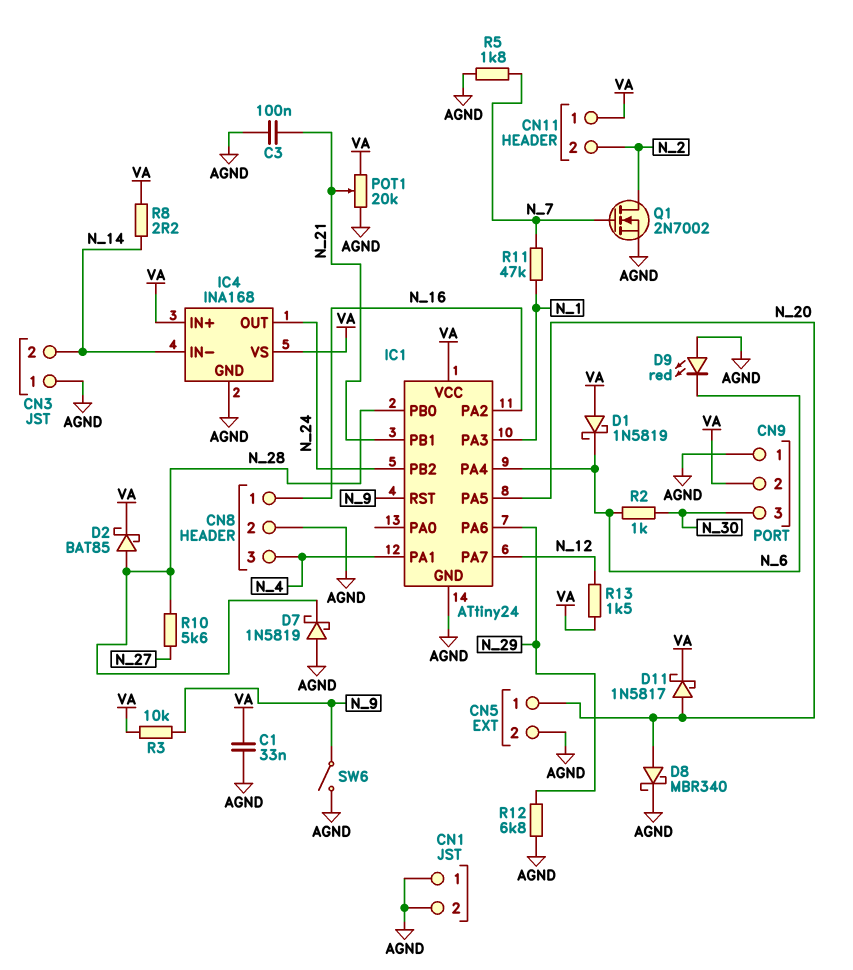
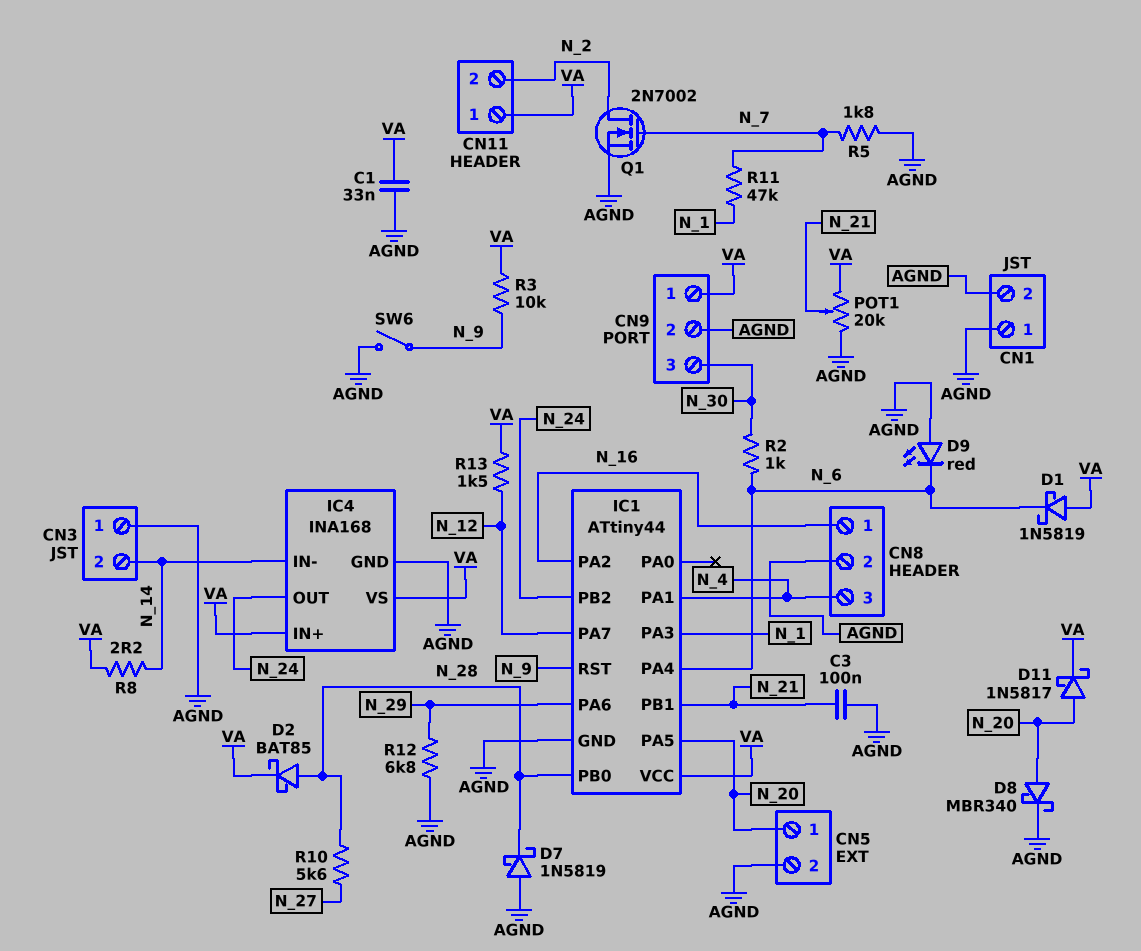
CN9 pin 1: AGND -> VA
CN9 pin 2: VA -> AGND
IC1: ATtiny24 -> ATtiny44

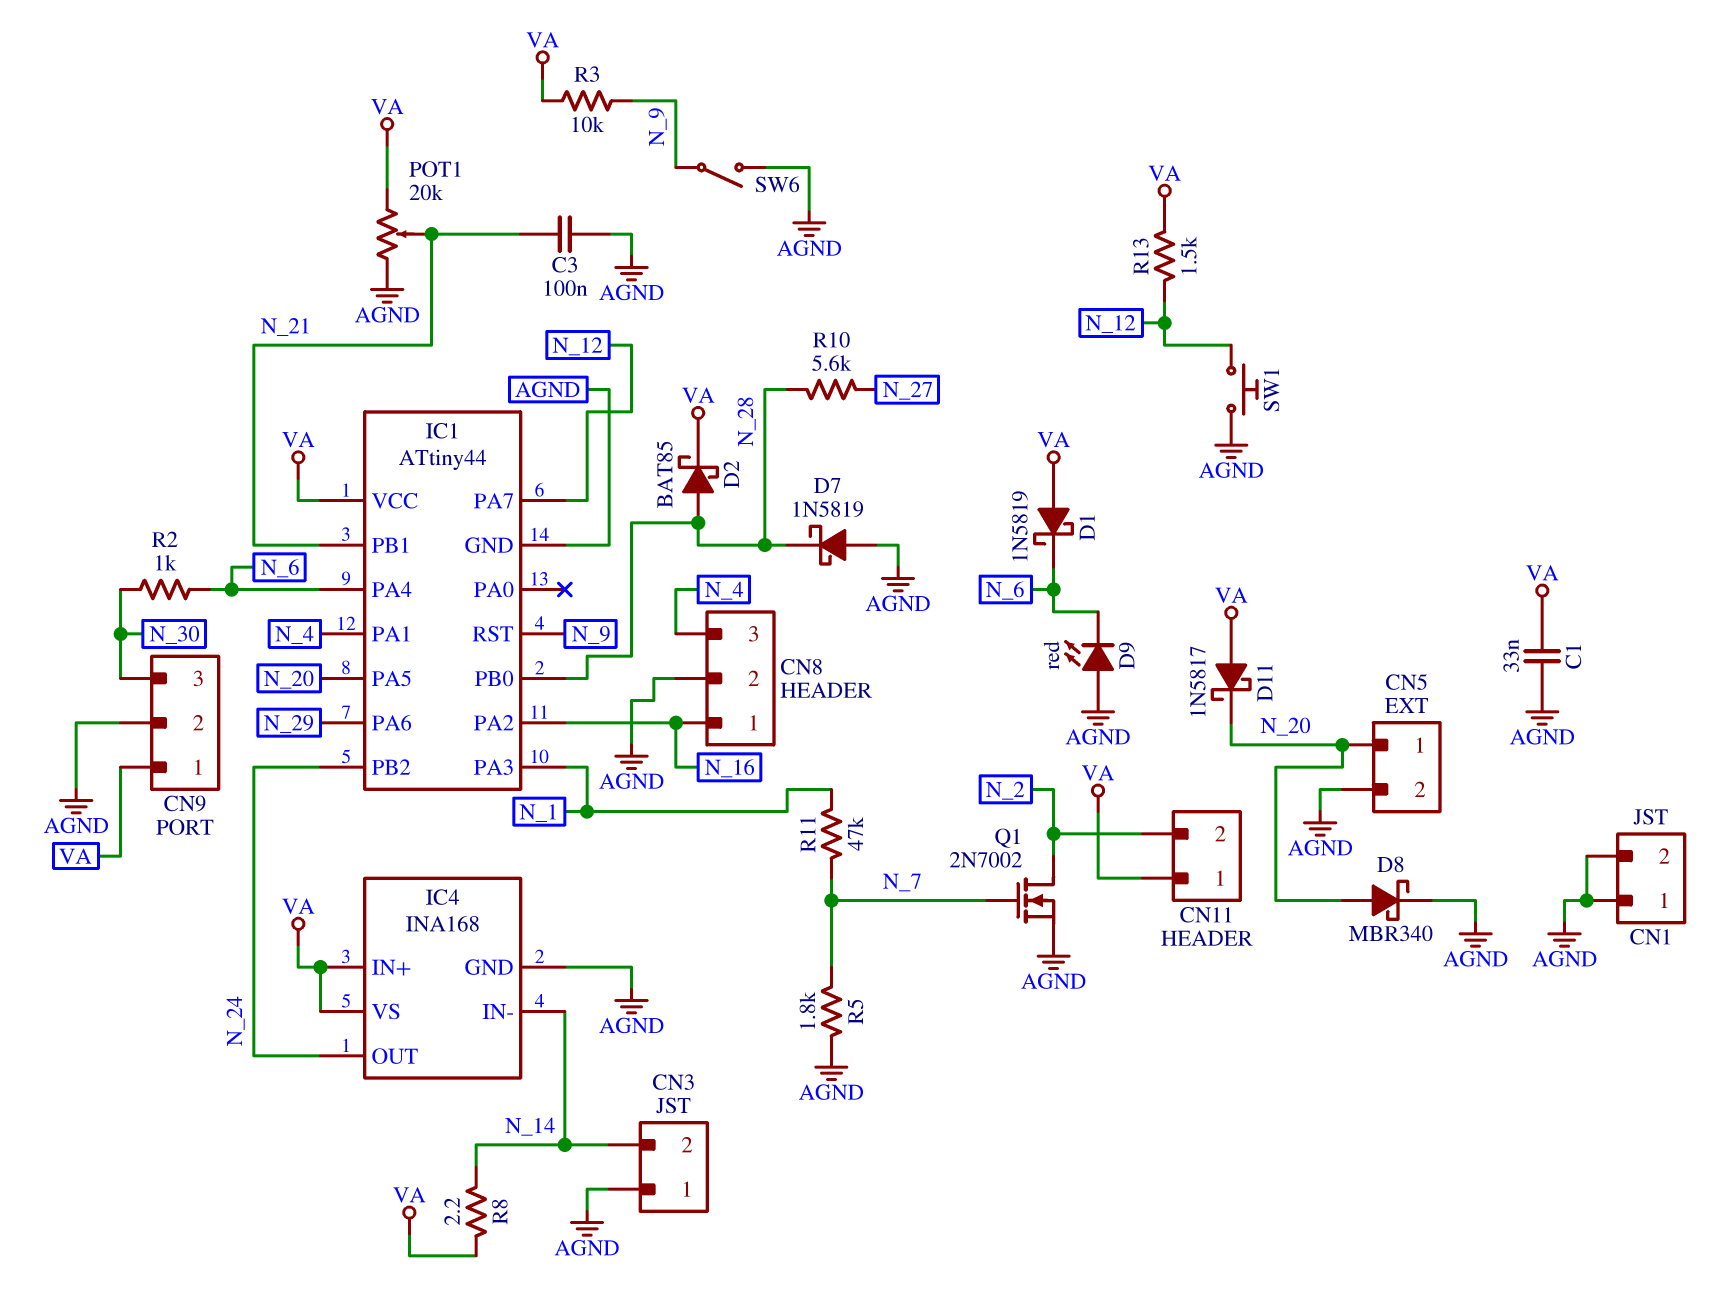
D11: schottky 1N5817 (A N_20, K VA) -> schottky 1N5817 (A VA, K N_20)
R12: 6.8k (AGND, N_29) -> none
SW1: none -> button (AGND, N_12)

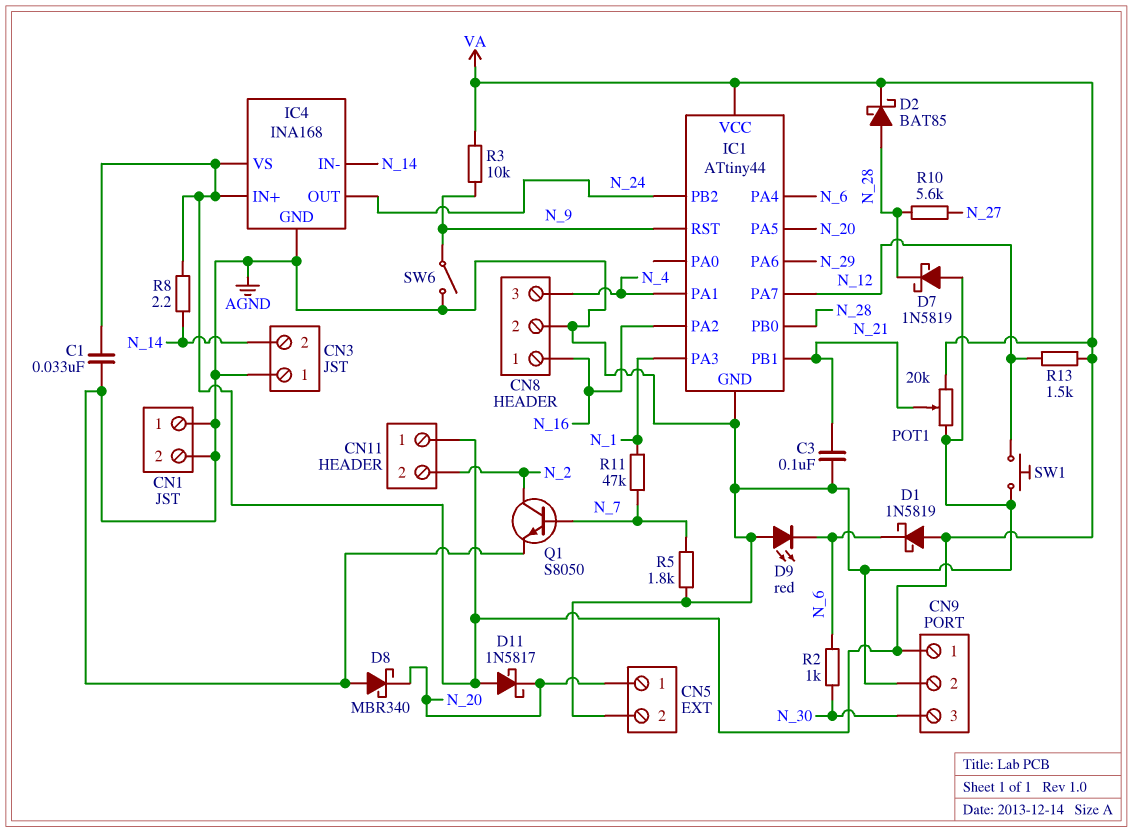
D8: schottky MBR340 (A N_20, K AGND) -> schottky MBR340 (A AGND, K N_20)
Q1: NMOS 2N7002 (G N_7, D N_2, S AGND) -> NPN S8050 (B N_7, C N_2, E AGND)

